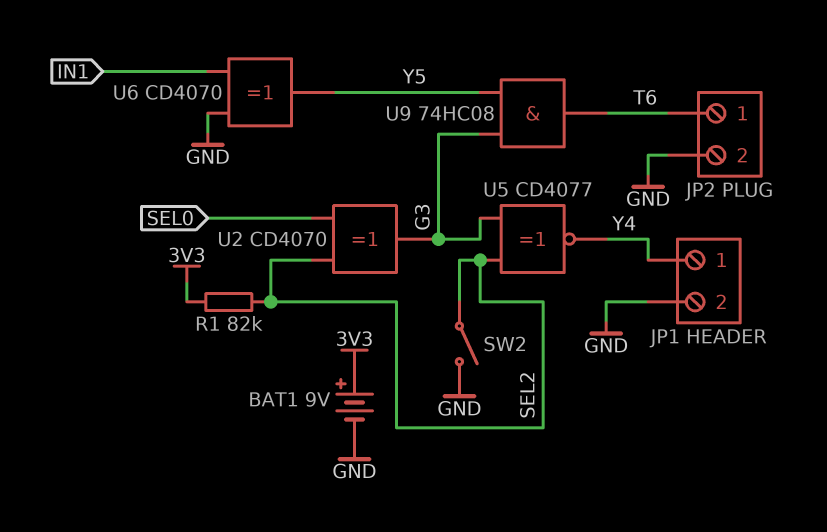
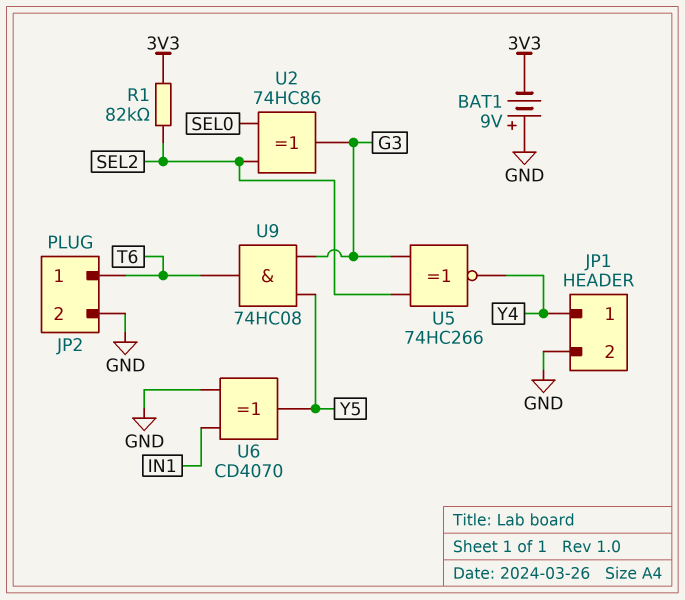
BAT1: 9V (plus 3V3, minus GND) -> 9V (plus GND, minus 3V3)
SW2: switch (GND, SEL2) -> none
U2: XOR CD4070 (in SEL0, in SEL2, out G3) -> XOR 74HC86 (in SEL0, in SEL2, out G3)
U5: XNOR CD4077 (in G3, in SEL2, out Y4) -> XNOR 74HC266 (in G3, in SEL2, out Y4)

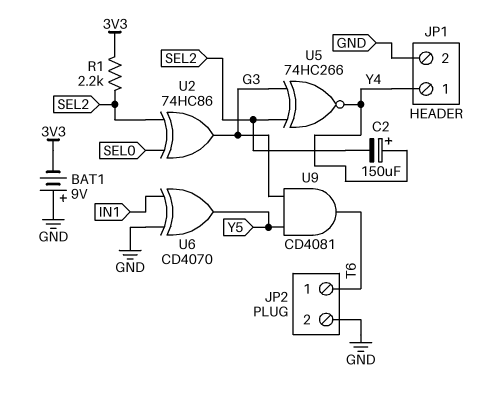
C2: none -> 150uF (plus Y4, minus SEL2)
R1: 82k (3V3, SEL2) -> 2.2k (3V3, SEL2)
U9: AND 74HC08 (in G3, in Y5, out T6) -> AND CD4081 (in G3, in Y5, out T6)

